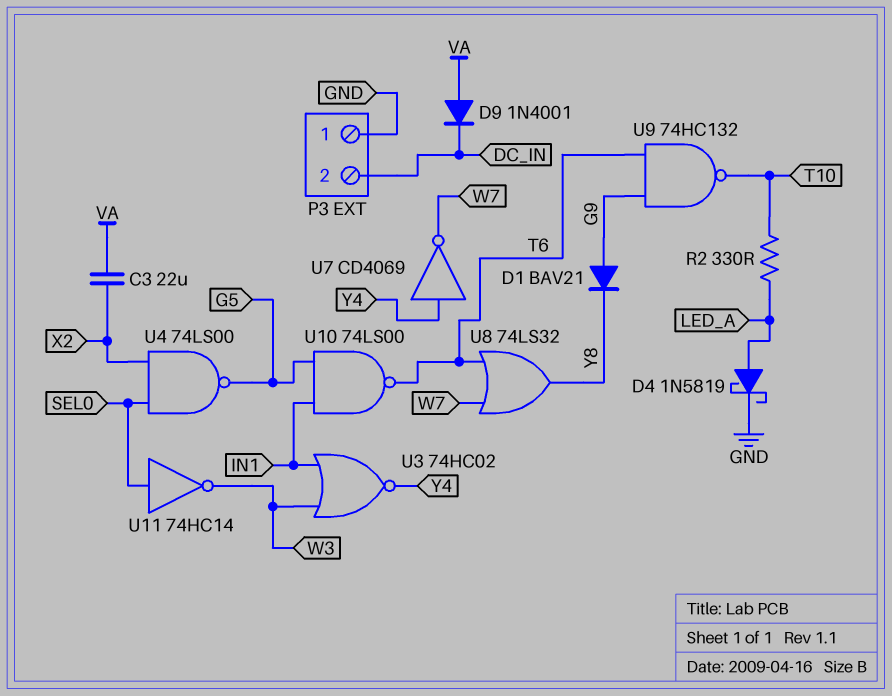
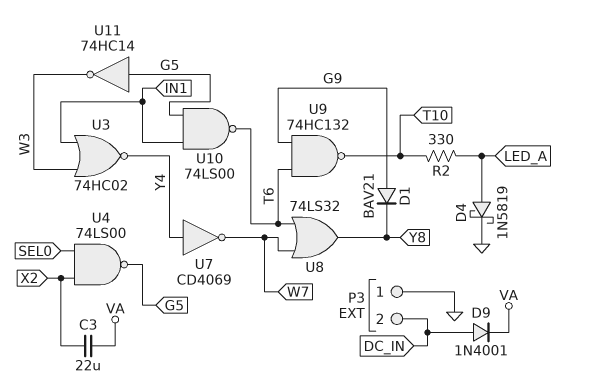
D9: diode 1N4001 (A VA, K DC_IN) -> diode 1N4001 (A DC_IN, K VA)
U11: NOT 74HC14 (in SEL0, out W3) -> NOT 74HC14 (in G5, out W3)

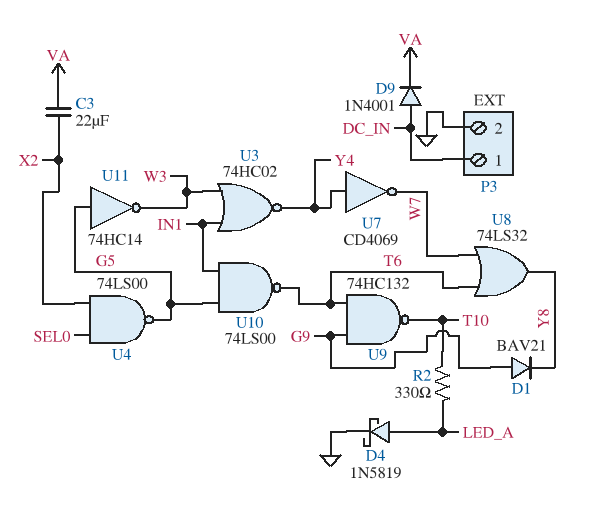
P3 pin 1: GND -> DC_IN
P3 pin 2: DC_IN -> GND

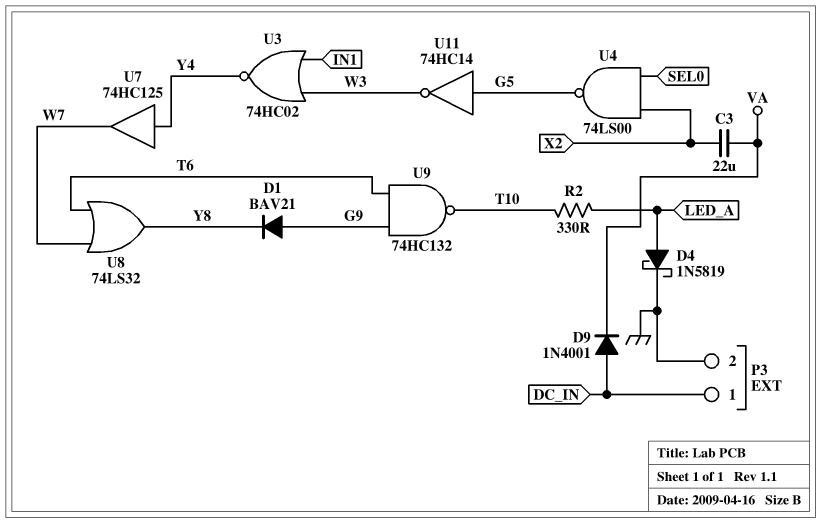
U7: NOT CD4069 (in Y4, out W7) -> buffer 74HC125 (in Y4, out W7)
U10: NAND 74LS00 (in G5, in IN1, out T6) -> none

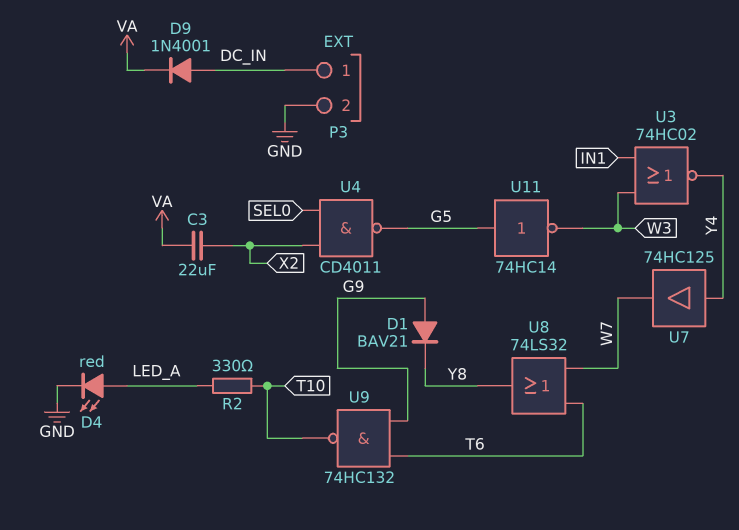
D4: schottky 1N5819 (A LED_A, K GND) -> LED red (A LED_A, K GND)
U4: NAND 74LS00 (in SEL0, in X2, out G5) -> NAND CD4011 (in SEL0, in X2, out G5)

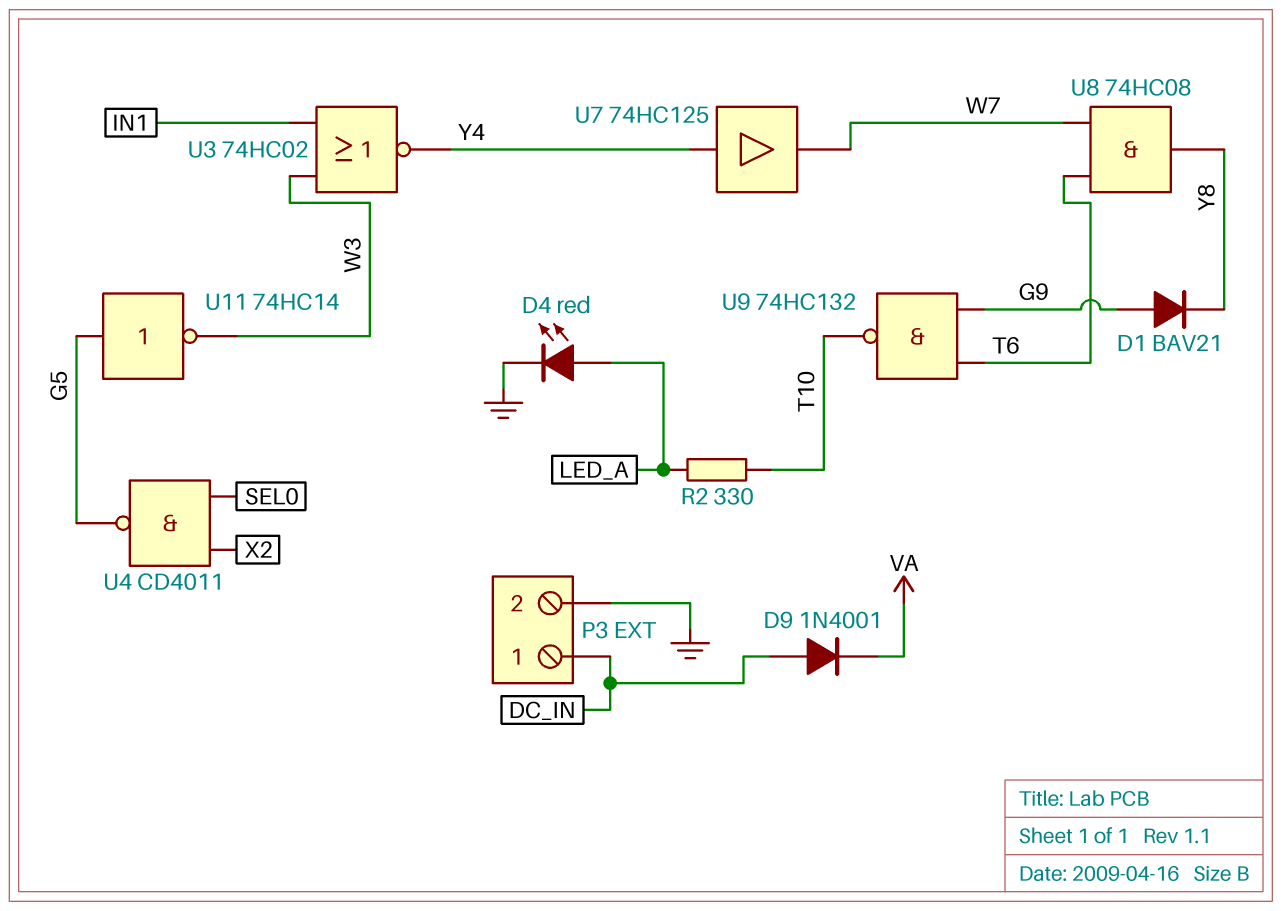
C3: 22uF (VA, X2) -> none
U8: OR 74LS32 (in T6, in W7, out Y8) -> AND 74HC08 (in T6, in W7, out Y8)

